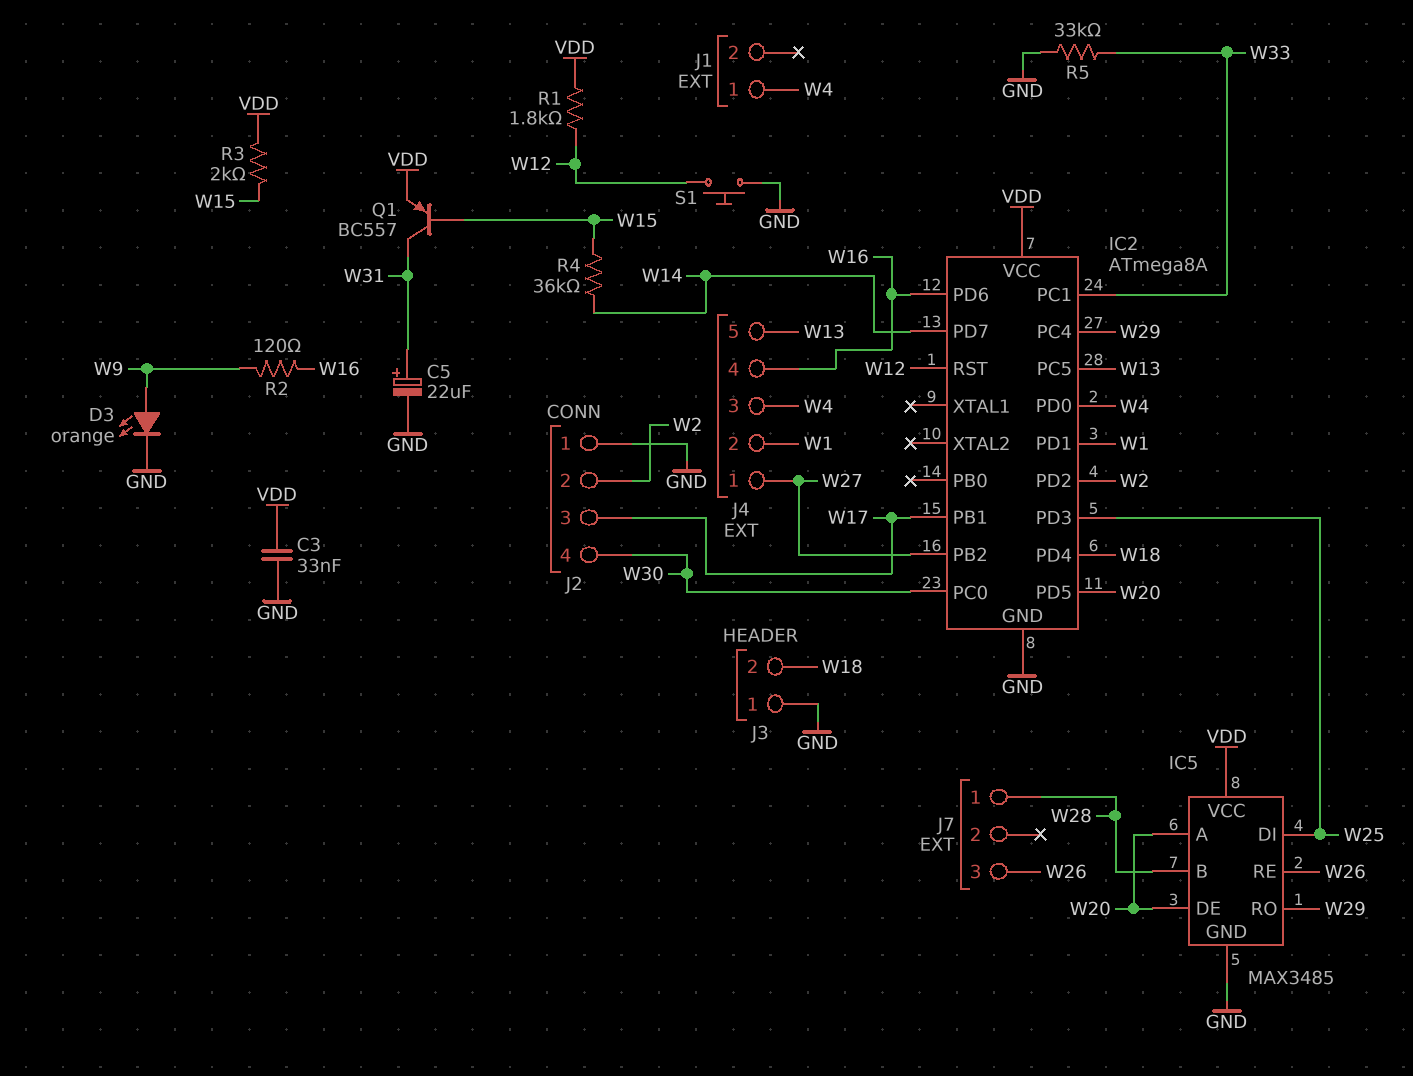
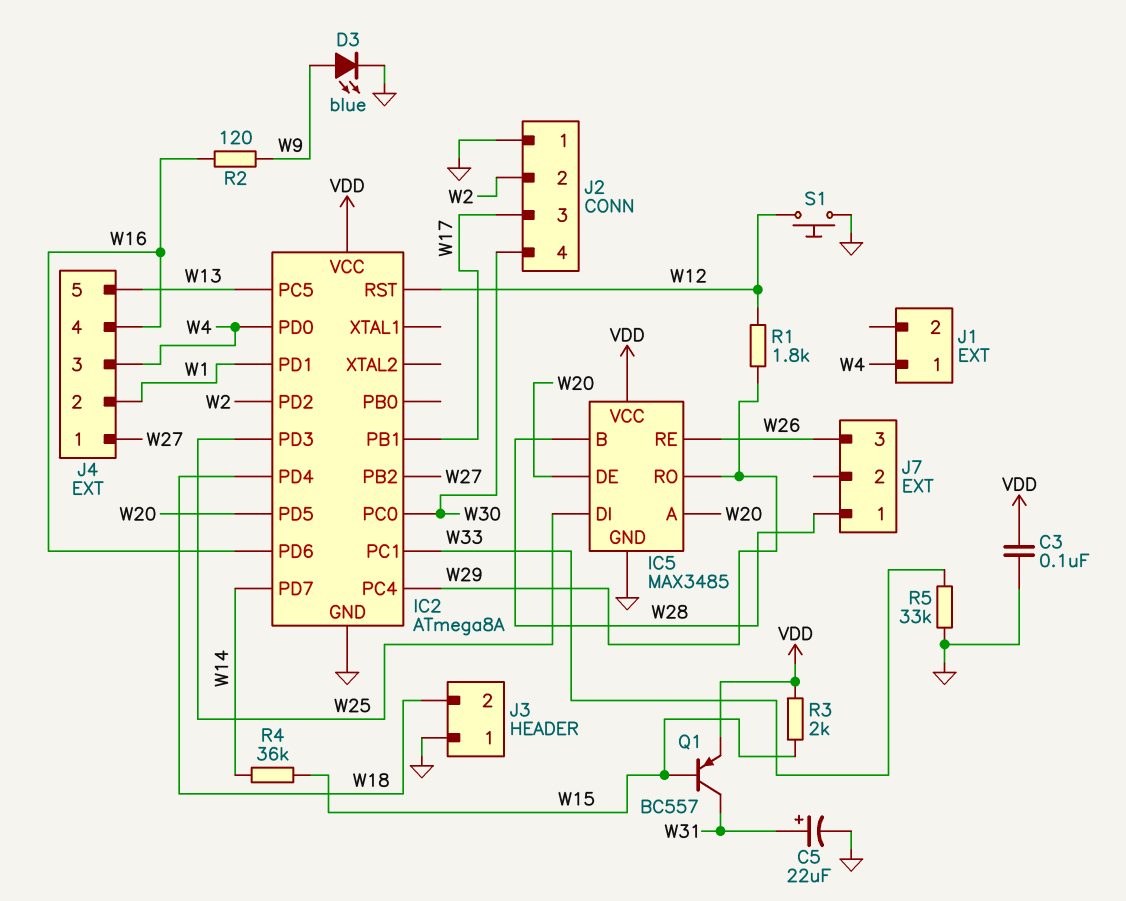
C3: 33nF (GND, VDD) -> 100nF (GND, VDD)
D3: LED orange (A W9, K GND) -> LED blue (A W9, K GND)
R1: 1.8k (VDD, W12) -> 1.8k (W12, W29)

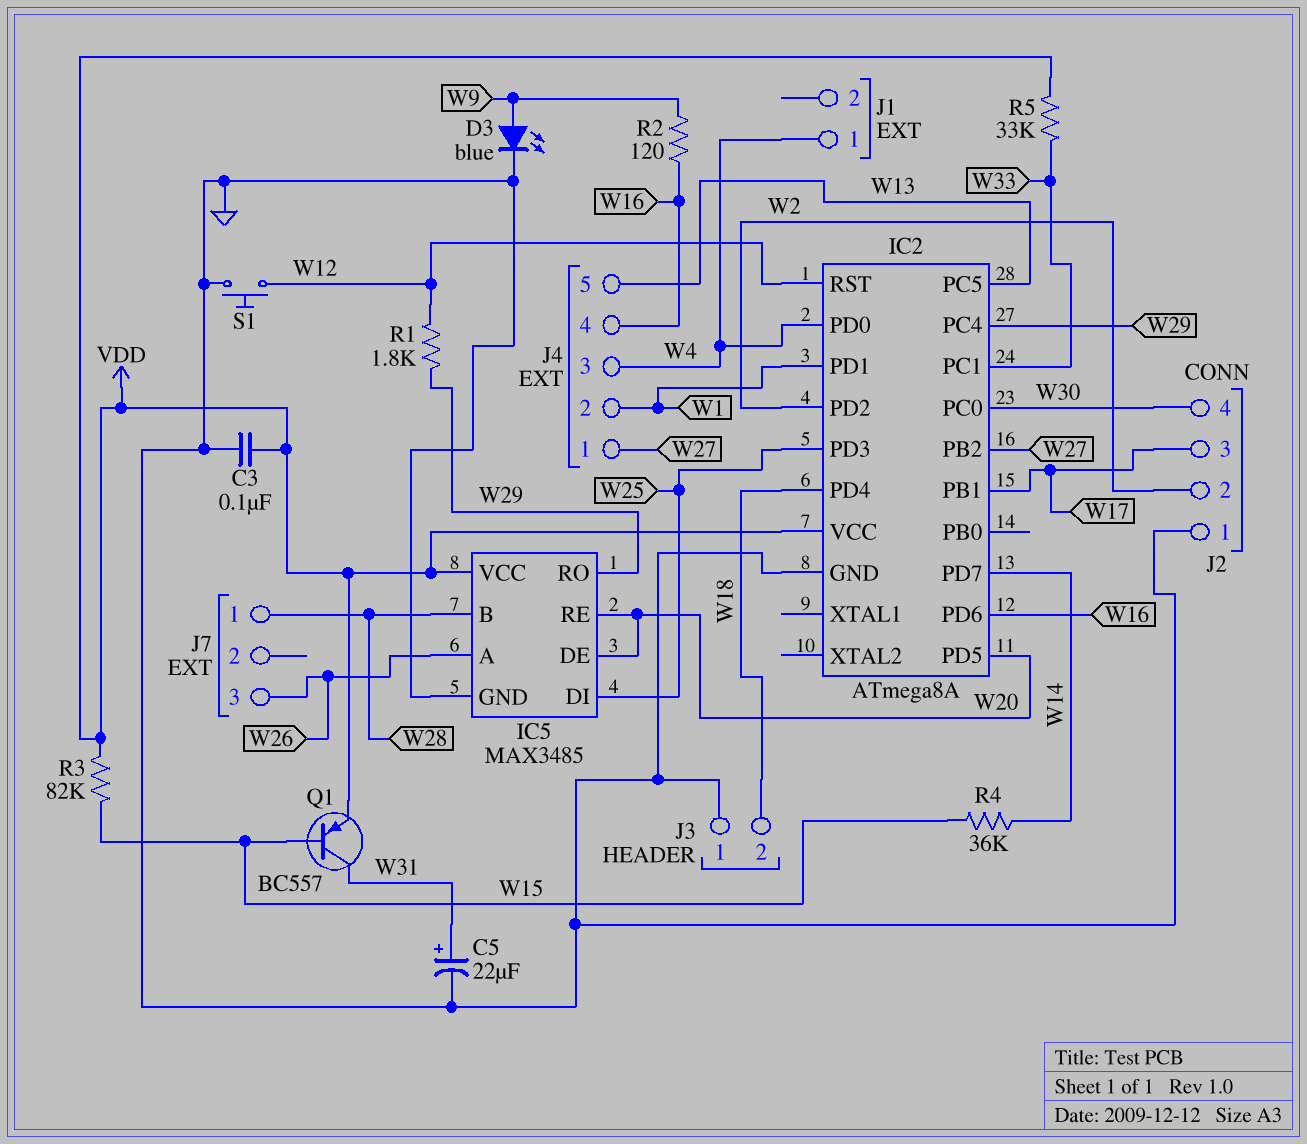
IC5 pin A: W20 -> W26
IC5 pin RE: W26 -> W20
R3: 2k (VDD, W15) -> 82k (VDD, W15)
R5: 33k (GND, W33) -> 33k (VDD, W33)

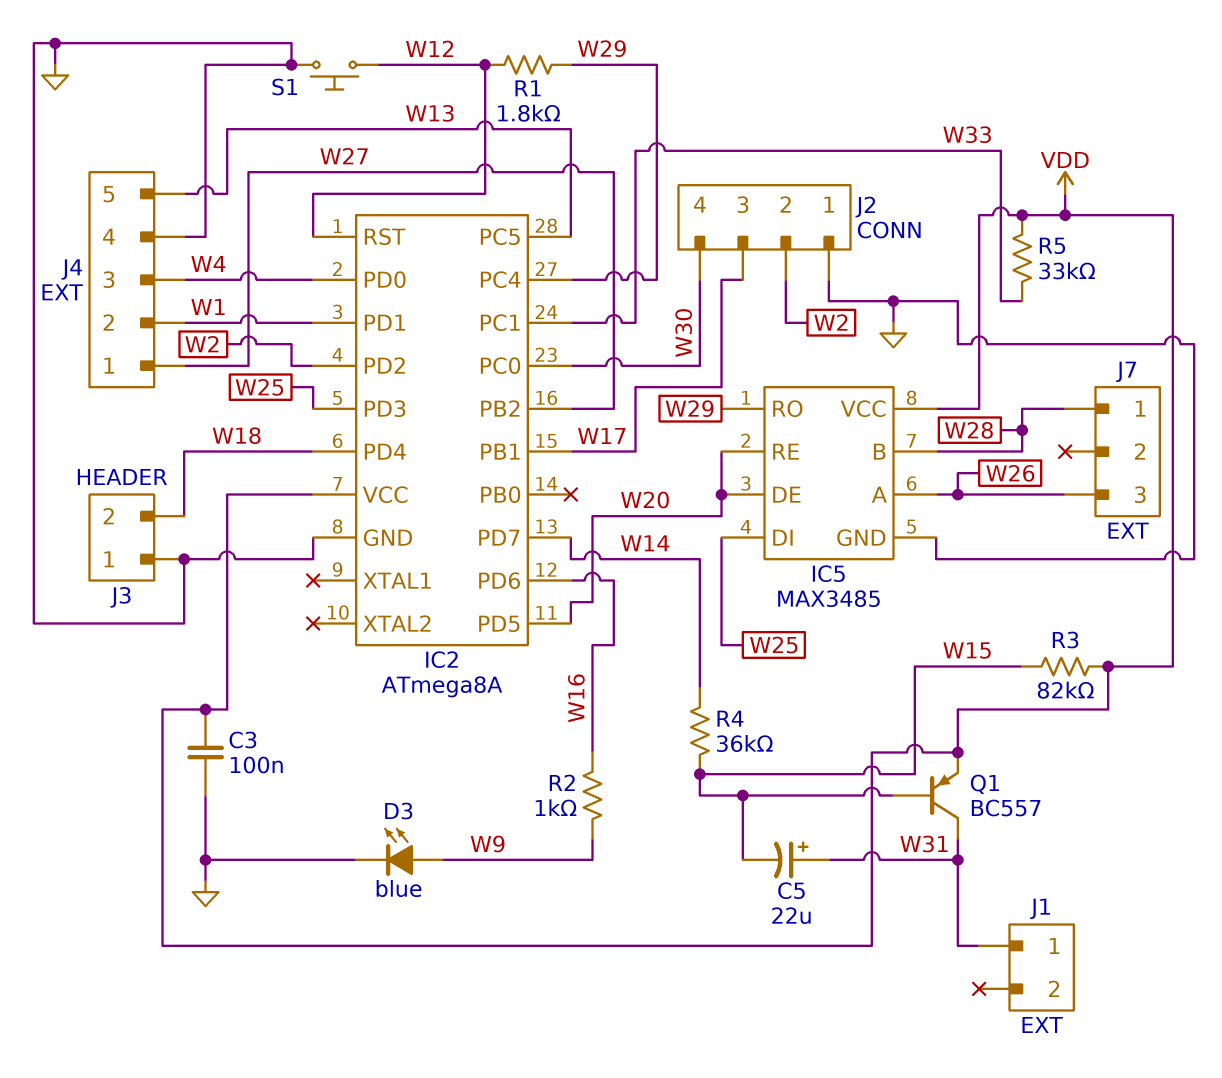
C5: 22uF (plus W31, minus GND) -> 22uF (plus W31, minus W15)
J1 pin 1: W4 -> W31
J4 pin 4: W16 -> GND
R2: 120 (W9, W16) -> 1k (W9, W16)

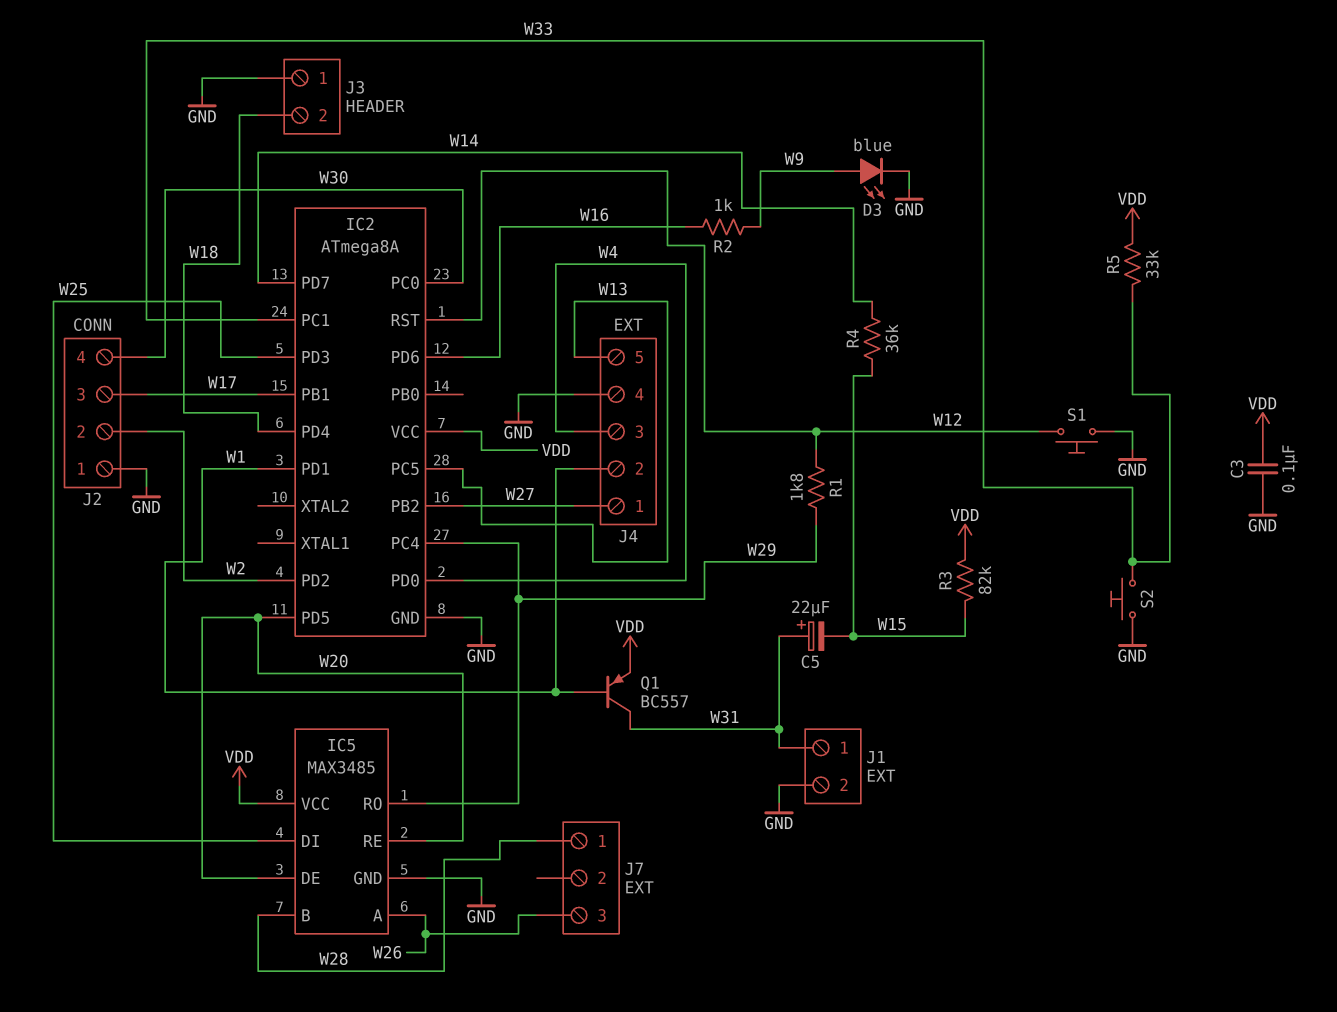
J1 pin 2: none -> GND
Q1: PNP BC557 (B W15, C W31, E VDD) -> PNP BC557 (B W1, C W31, E VDD)
S2: none -> button (GND, W33)

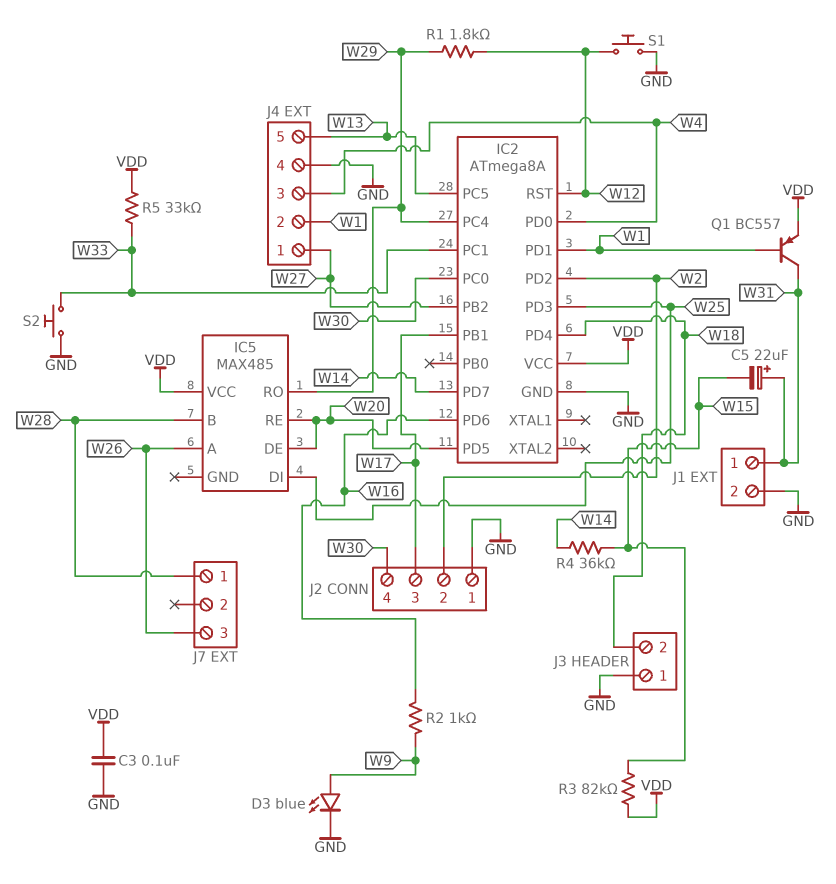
IC5: MAX3485 -> MAX485
IC5 pin GND: GND -> none

